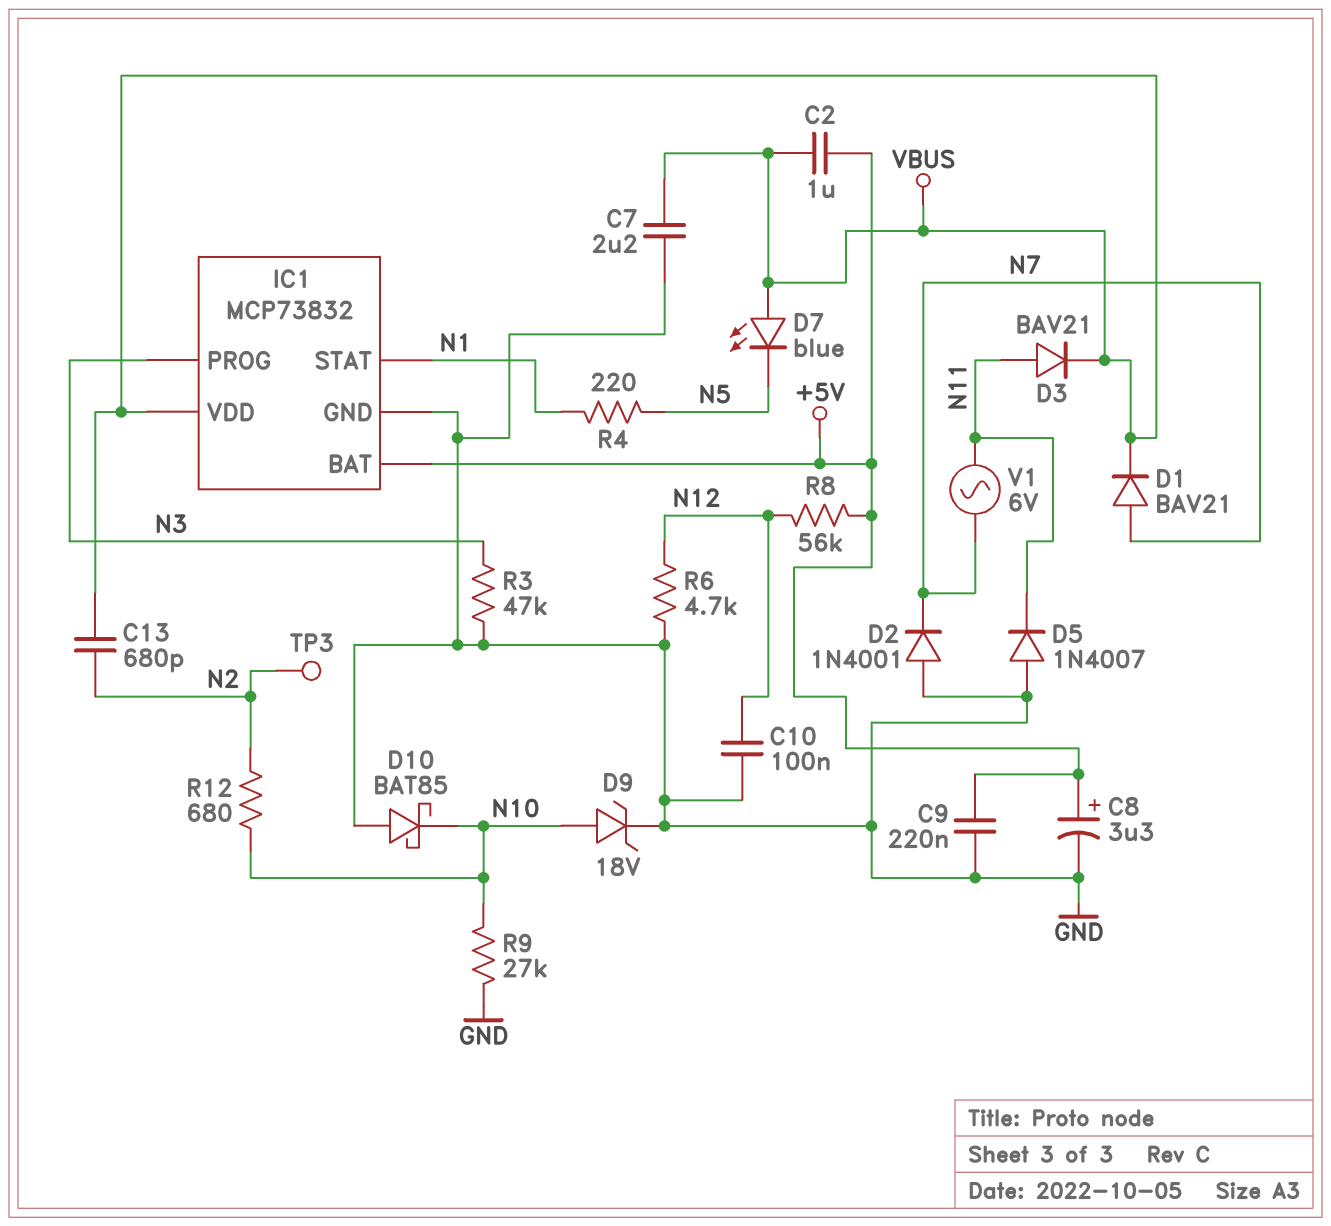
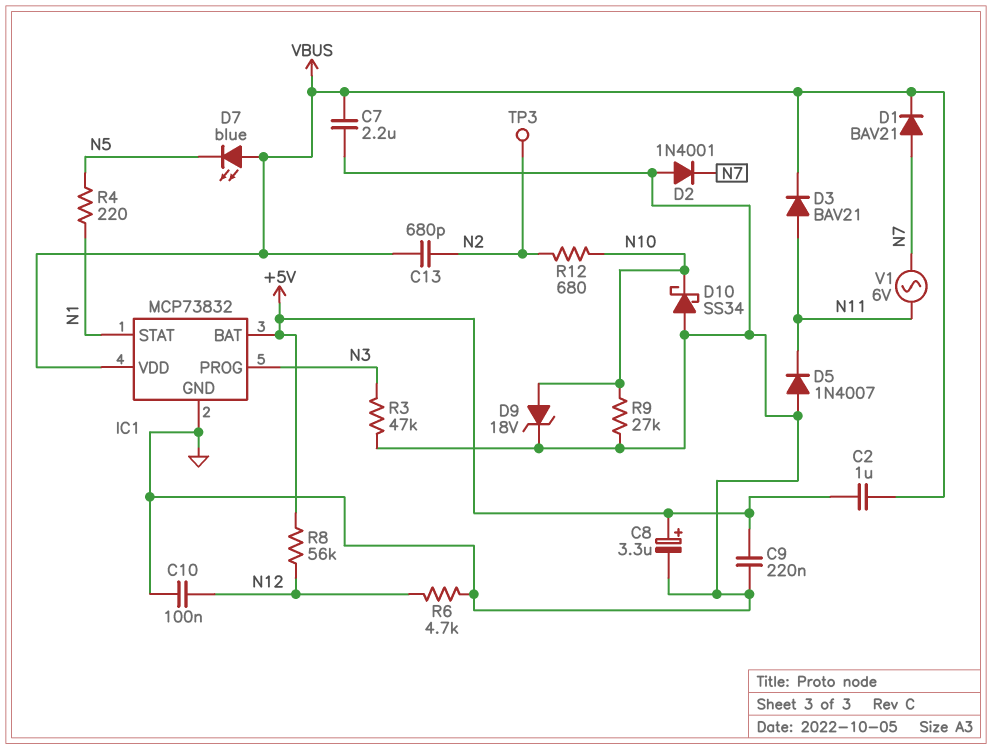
D10: schottky BAT85 (A GND, K N10) -> schottky SS34 (A GND, K N10)

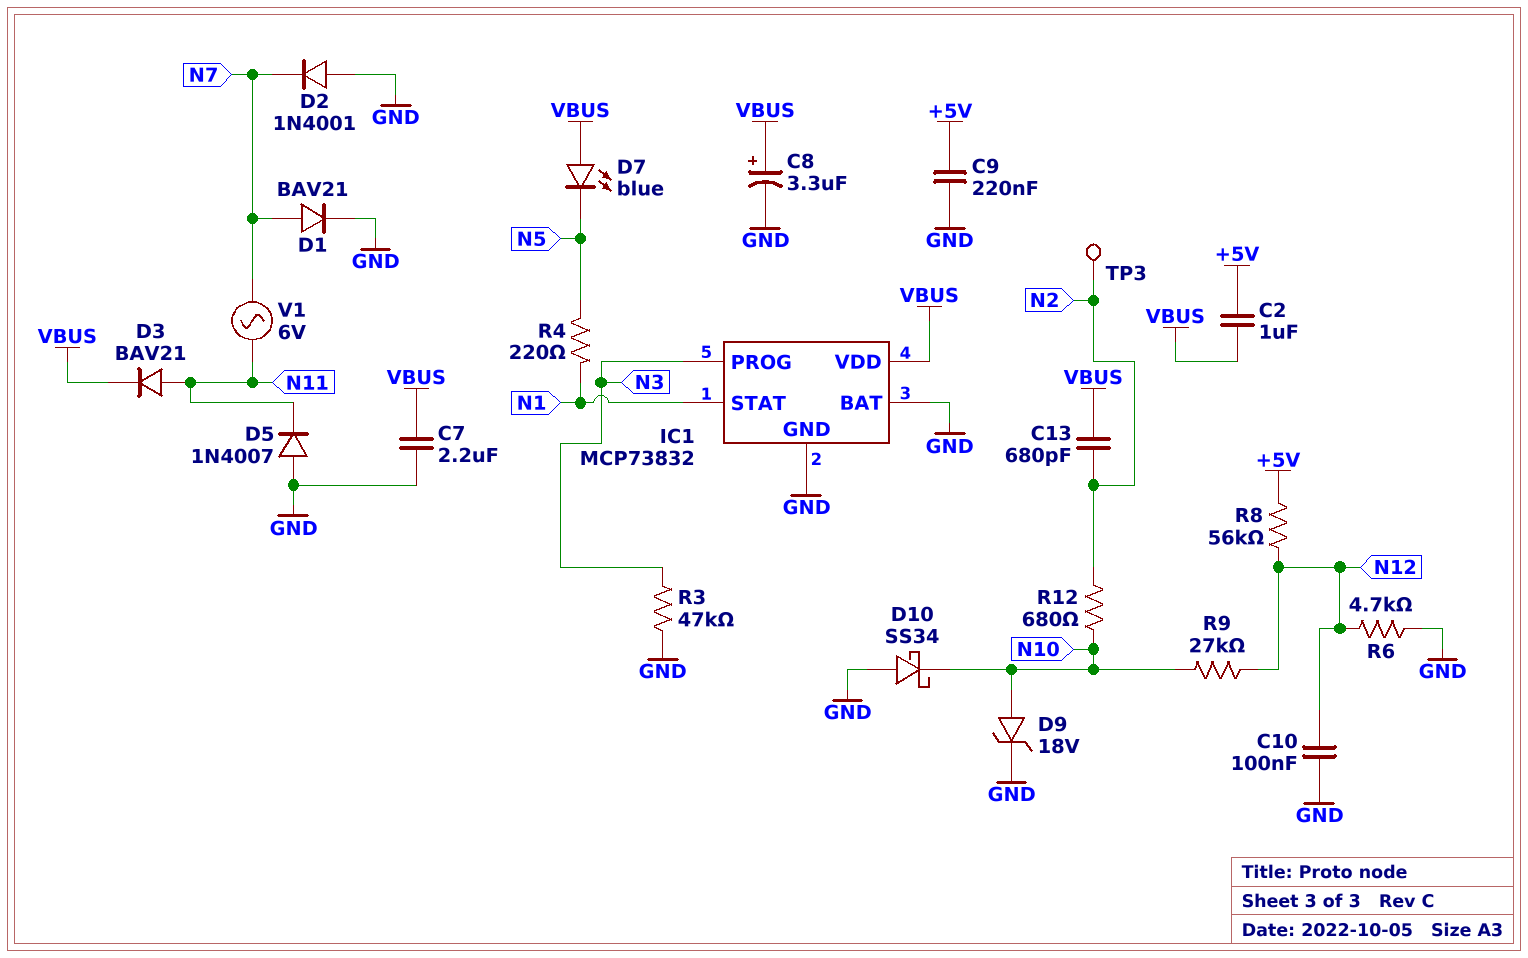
C8: 3.3uF (plus +5V, minus GND) -> 3.3uF (plus VBUS, minus GND)
D1: diode BAV21 (A N7, K VBUS) -> diode BAV21 (A N7, K GND)
IC1 pin BAT: +5V -> GND
R9: 27k (GND, N10) -> 27k (N10, N12)

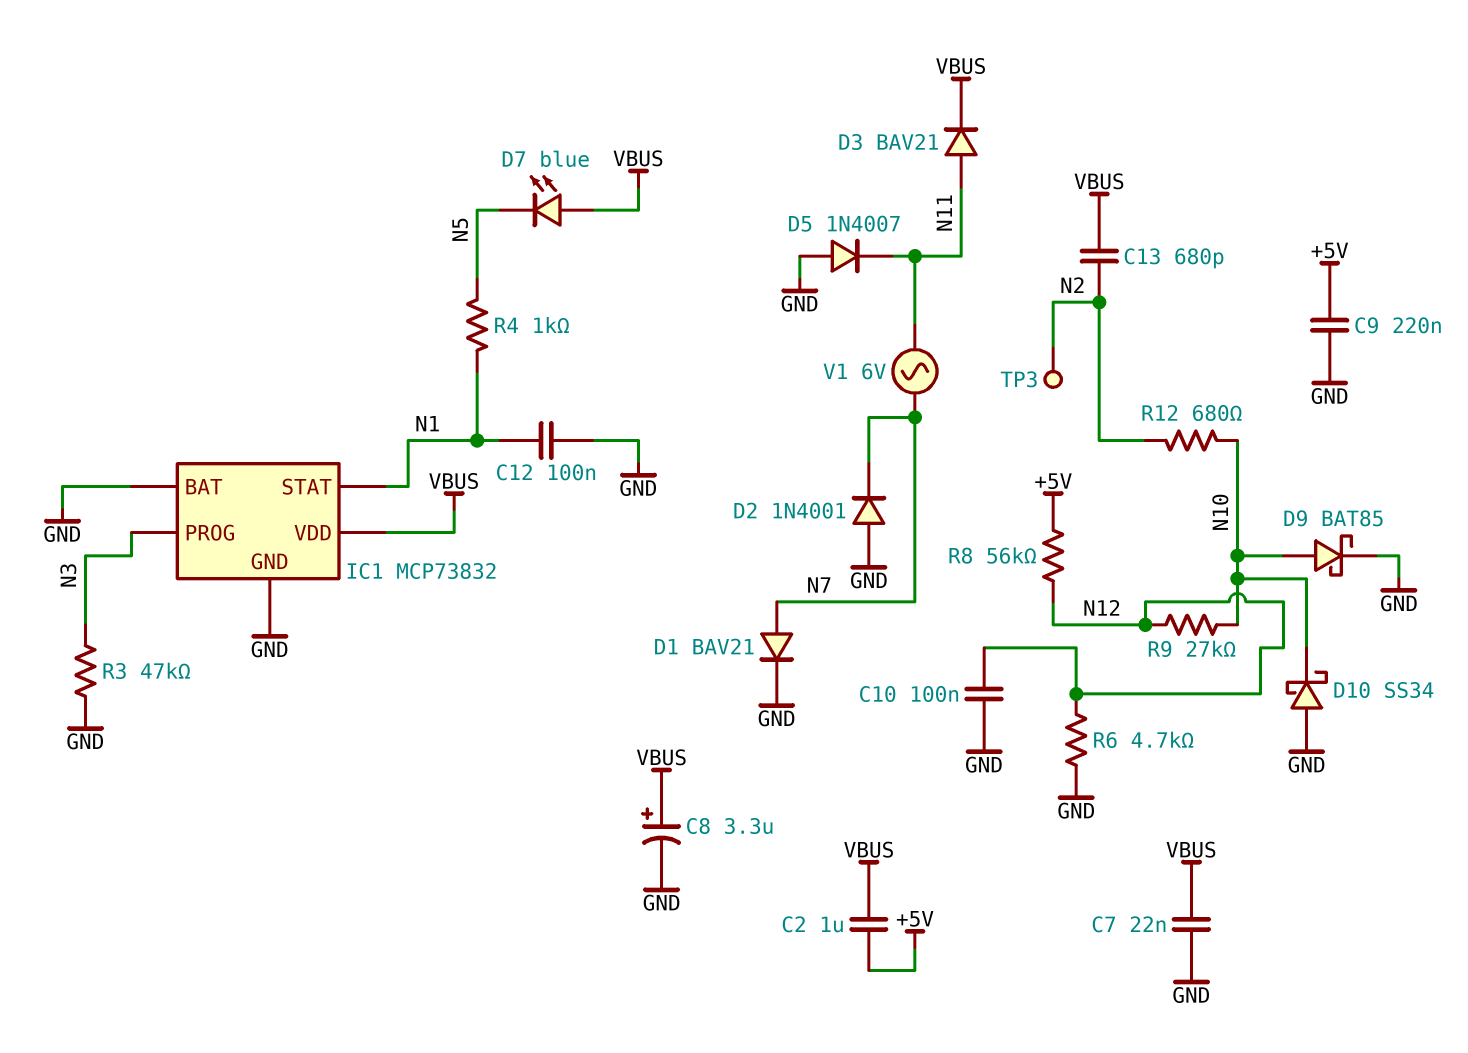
C7: 2.2uF (GND, VBUS) -> 22nF (GND, VBUS)
C12: none -> 100nF (GND, N1)
D9: zener 18V (A N10, K GND) -> schottky BAT85 (A N10, K GND)
R4: 220 (N1, N5) -> 1k (N1, N5)

